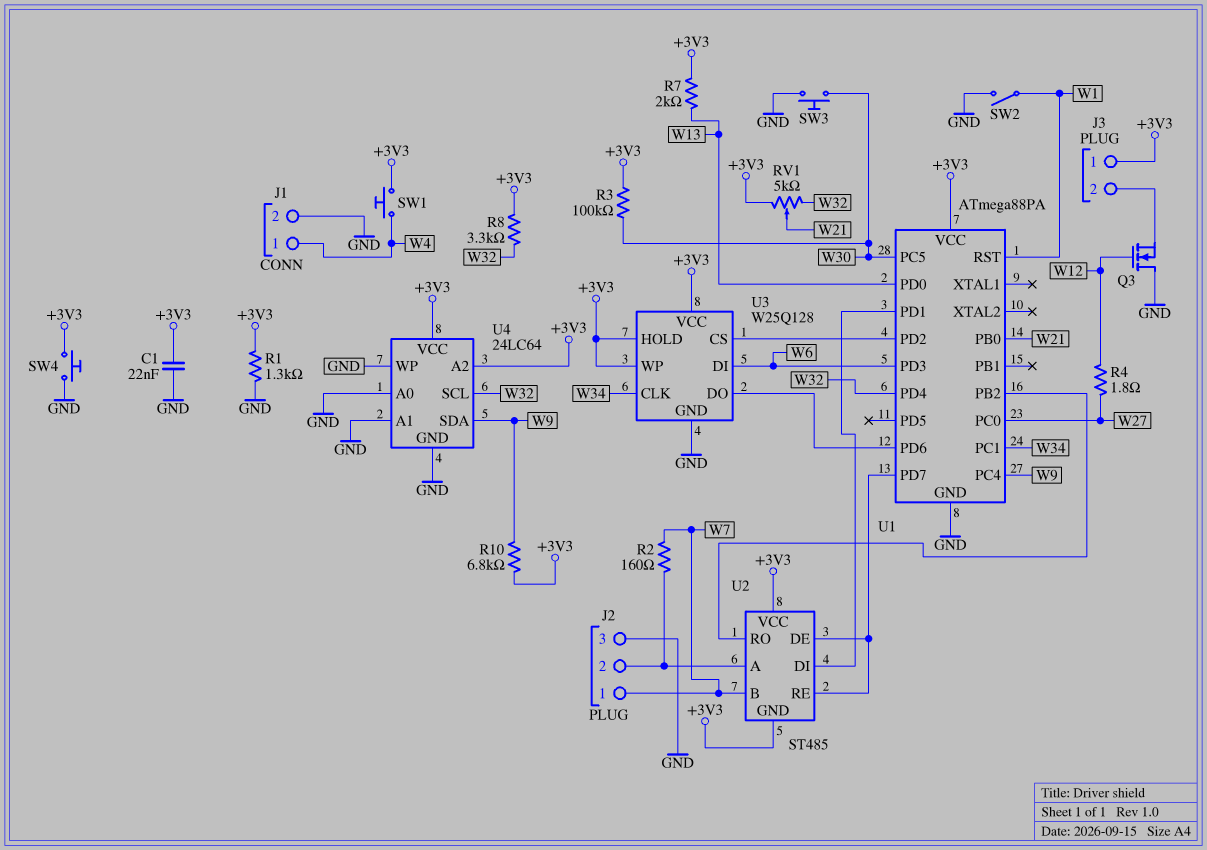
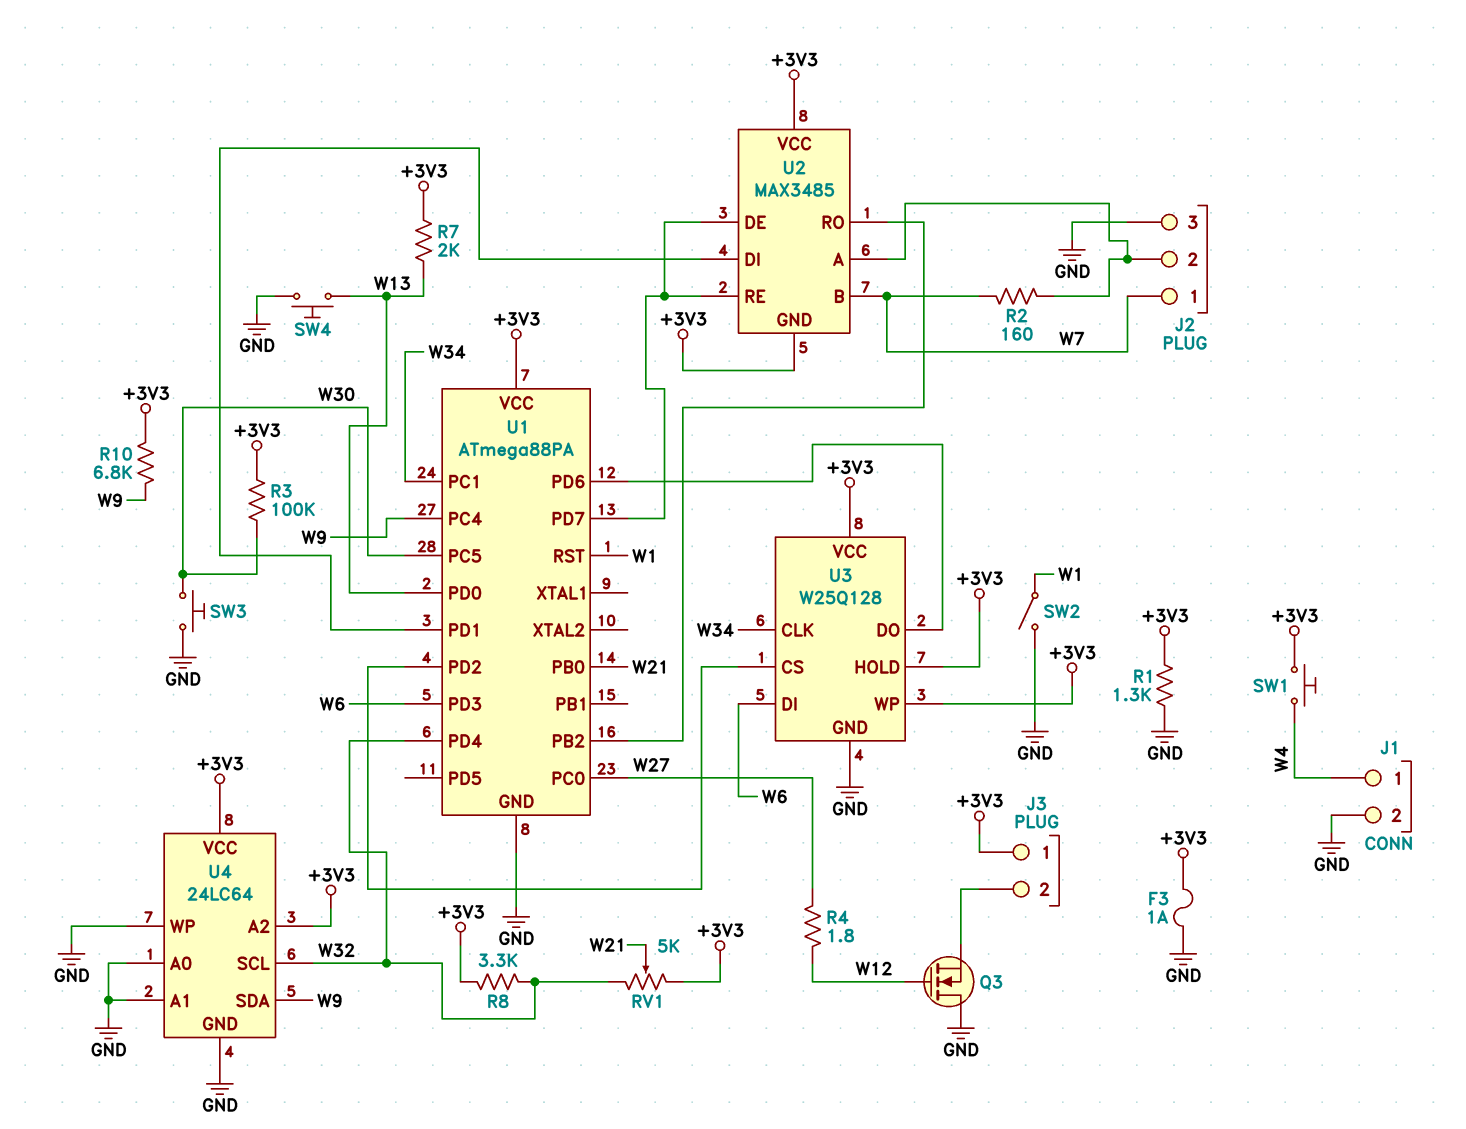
C1: 22nF (+3V3, GND) -> none
F3: none -> 1A (+3V3, GND)
SW4: button (+3V3, GND) -> button (GND, W13)
U2: ST485 -> MAX3485

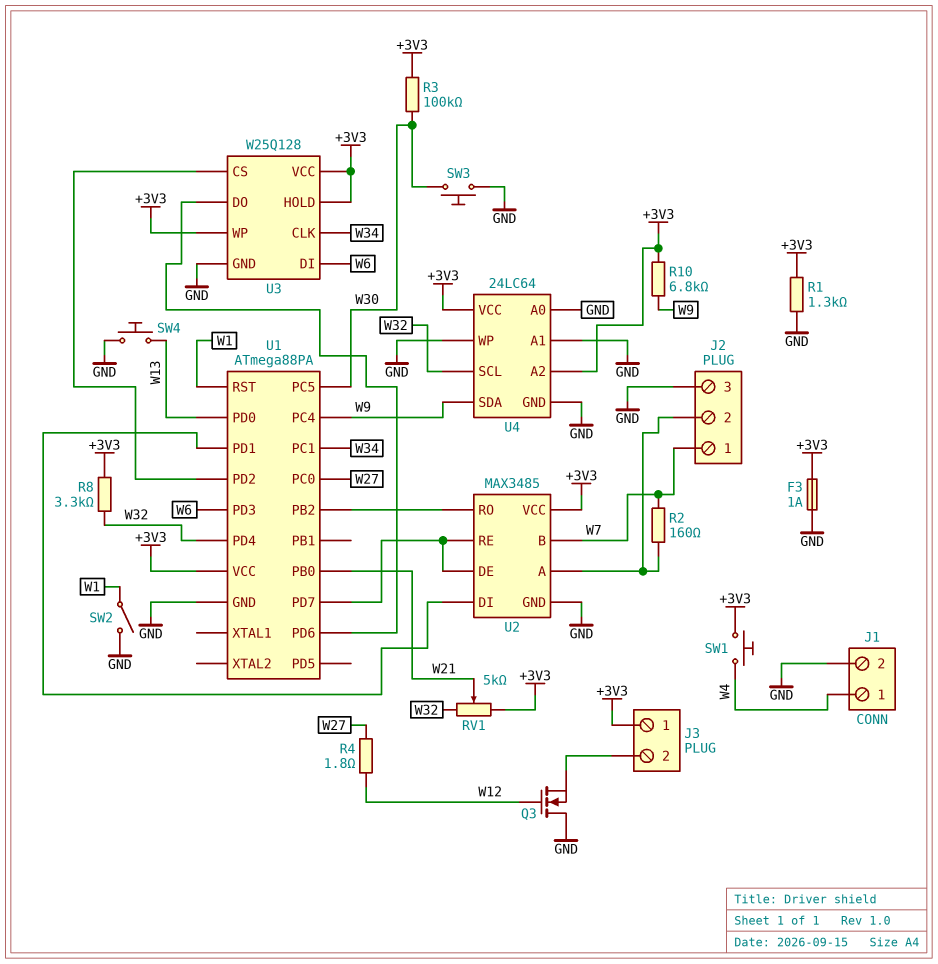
R7: 2k (+3V3, W13) -> none
U2 pin GND: +3V3 -> GND

